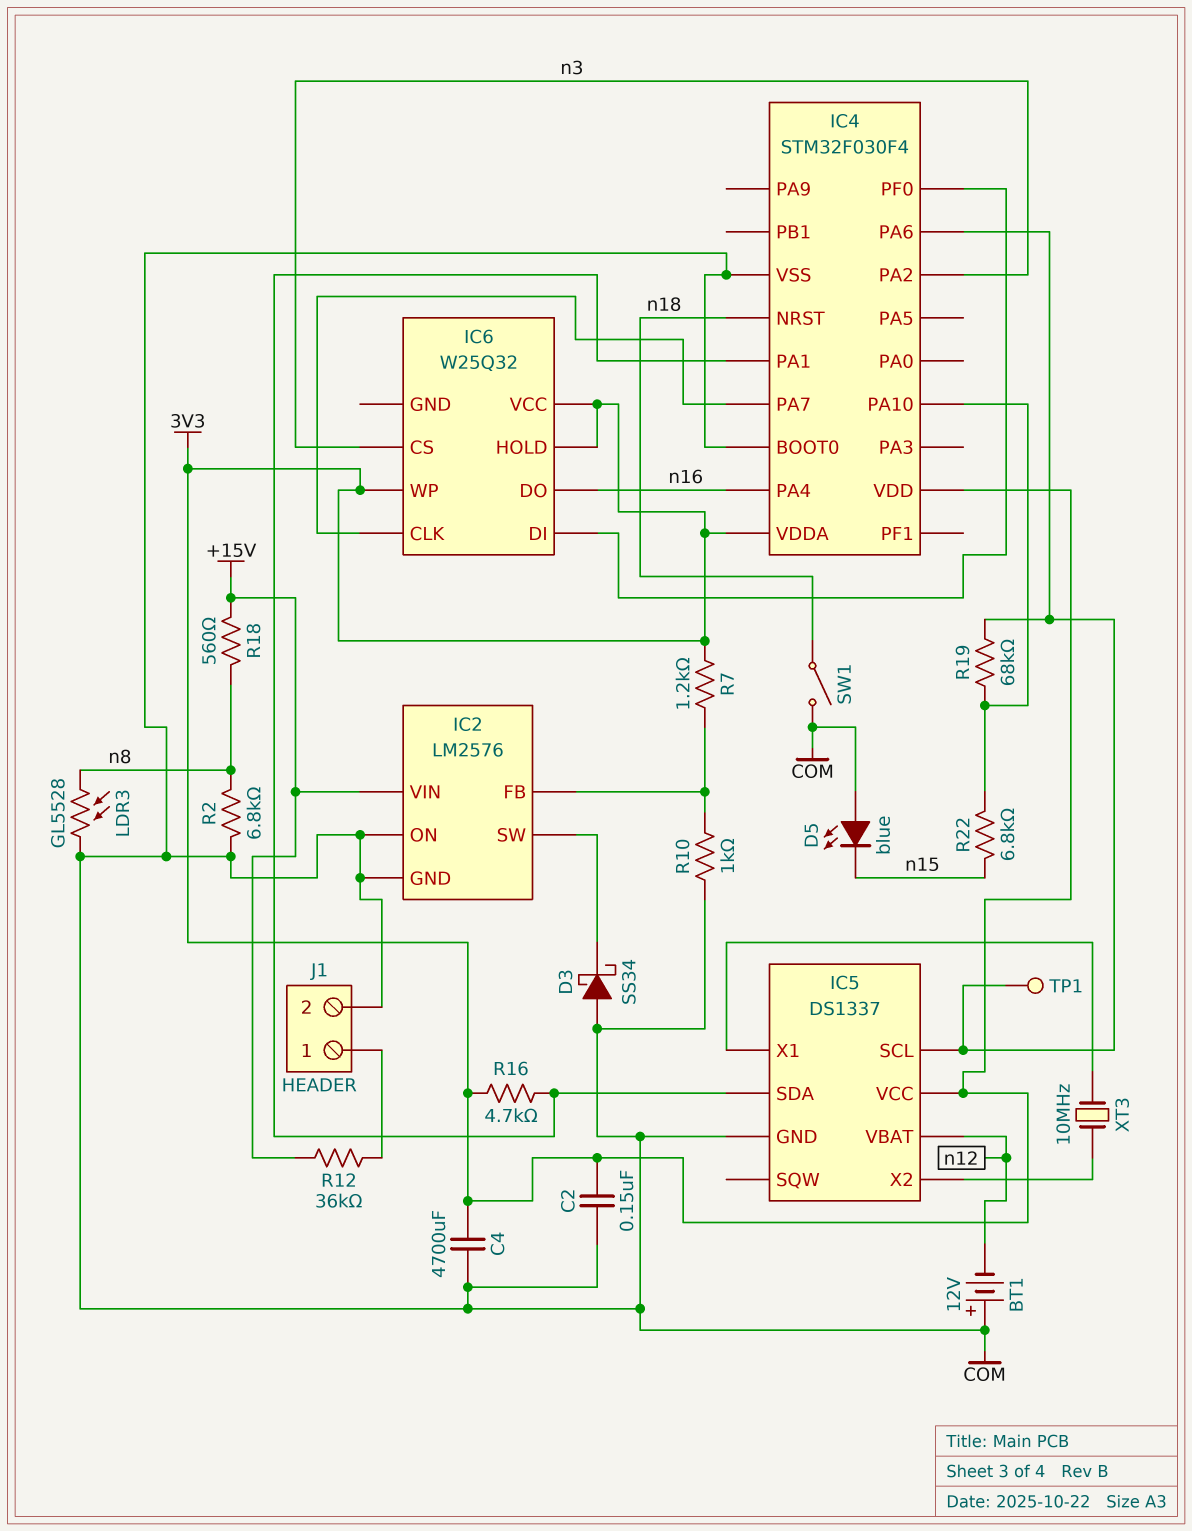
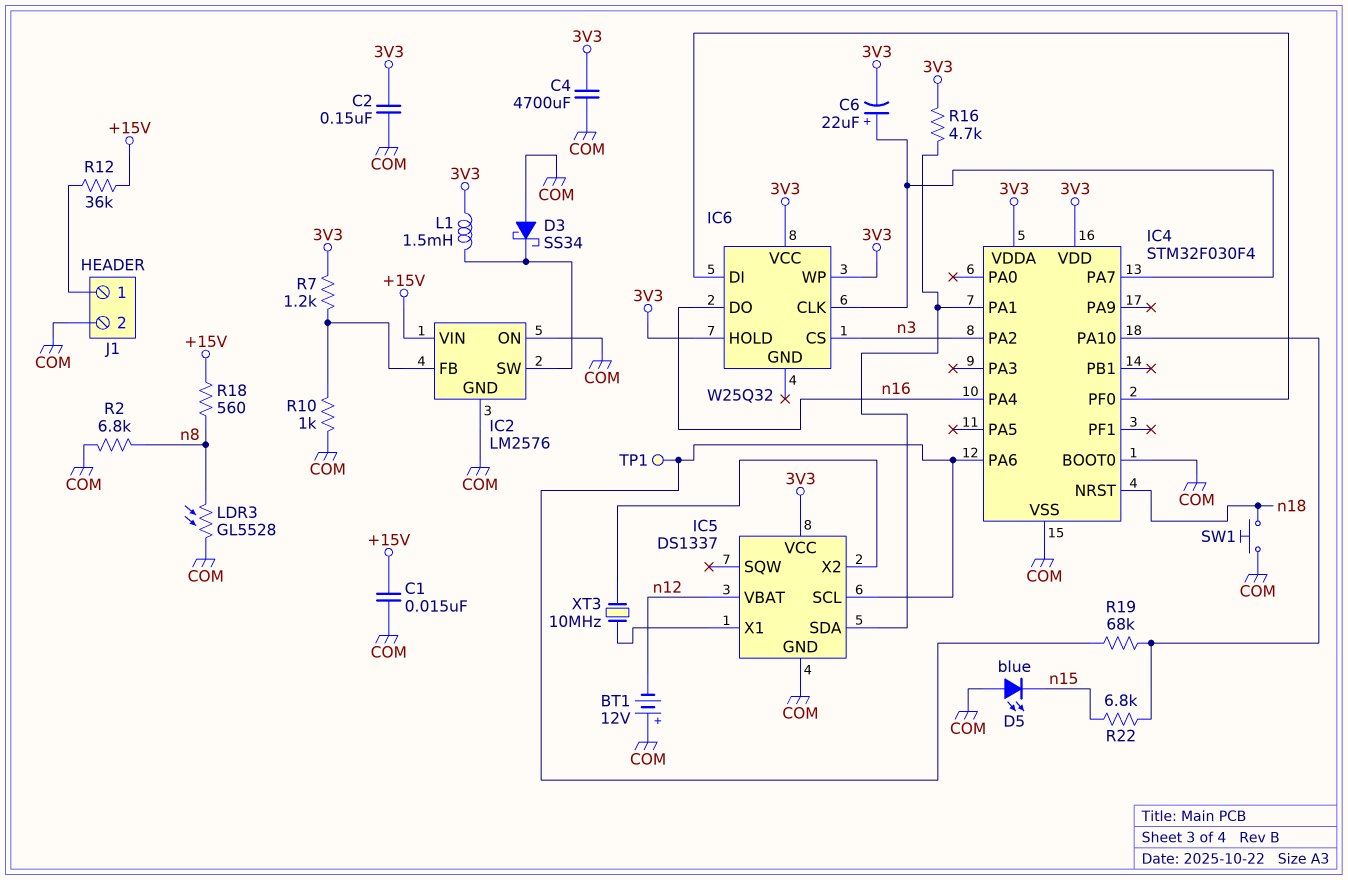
C1: none -> 15nF (+15V, COM)
C6: none -> 22uF (plus IC4/PA7, minus 3V3)
L1: none -> 1.5mH (3V3, IC2/SW)
SW1: switch (COM, n18) -> button (COM, n18)

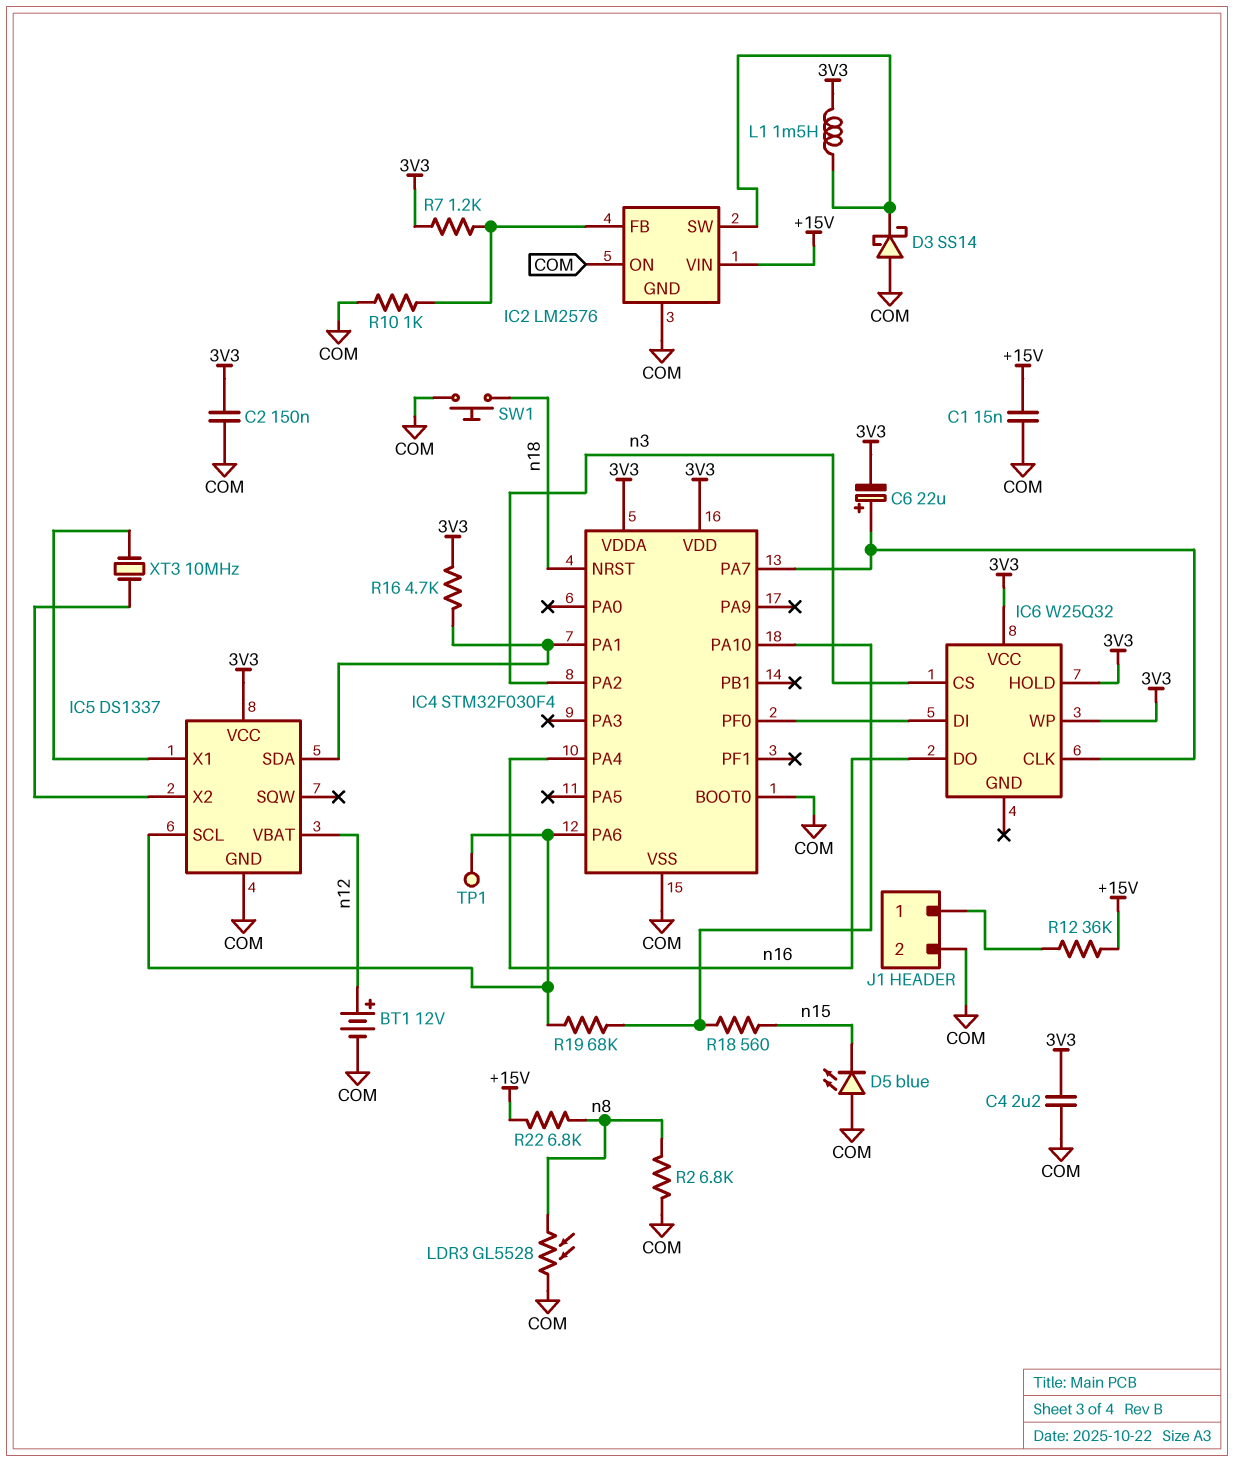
BT1: 12V (plus COM, minus n12) -> 12V (plus n12, minus COM)
C4: 4700uF (3V3, COM) -> 2.2uF (3V3, COM)
D3: schottky SS34 (A COM, K IC2/SW) -> schottky SS14 (A COM, K IC2/SW)
R18: 560 (+15V, n8) -> 560 (IC4/PA10, n15)
R22: 6.8k (IC4/PA10, n15) -> 6.8k (+15V, n8)

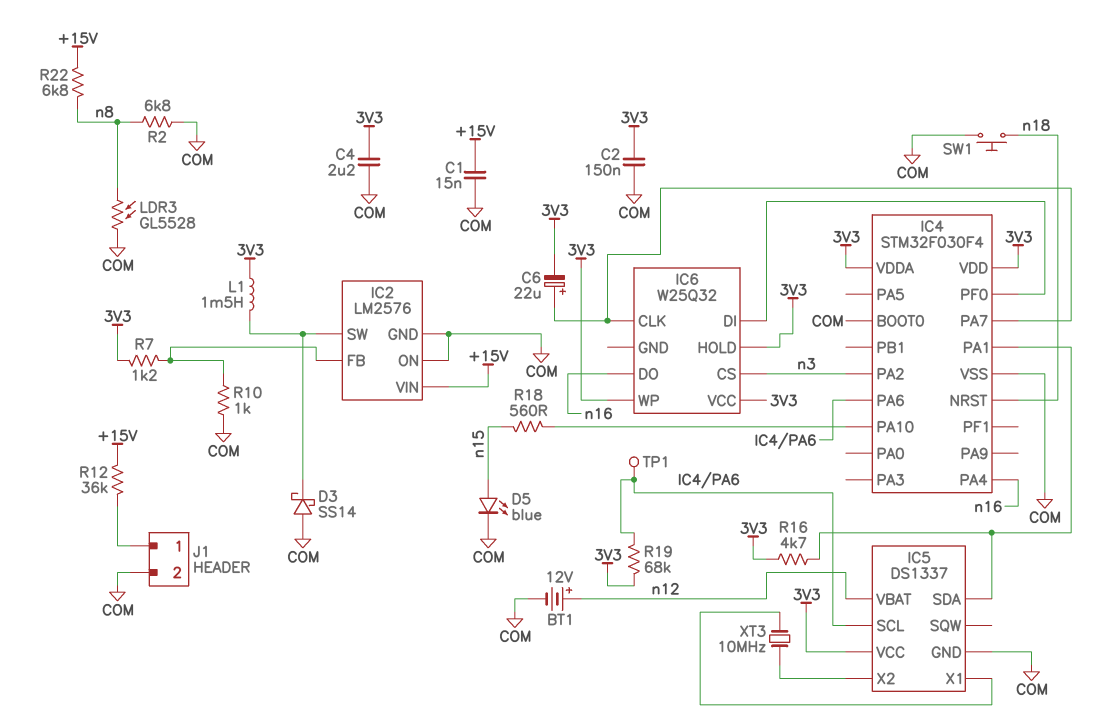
D5: LED blue (A COM, K n15) -> LED blue (A n15, K COM)
R19: 68k (IC4/PA6, IC4/PA10) -> 68k (3V3, IC4/PA6)

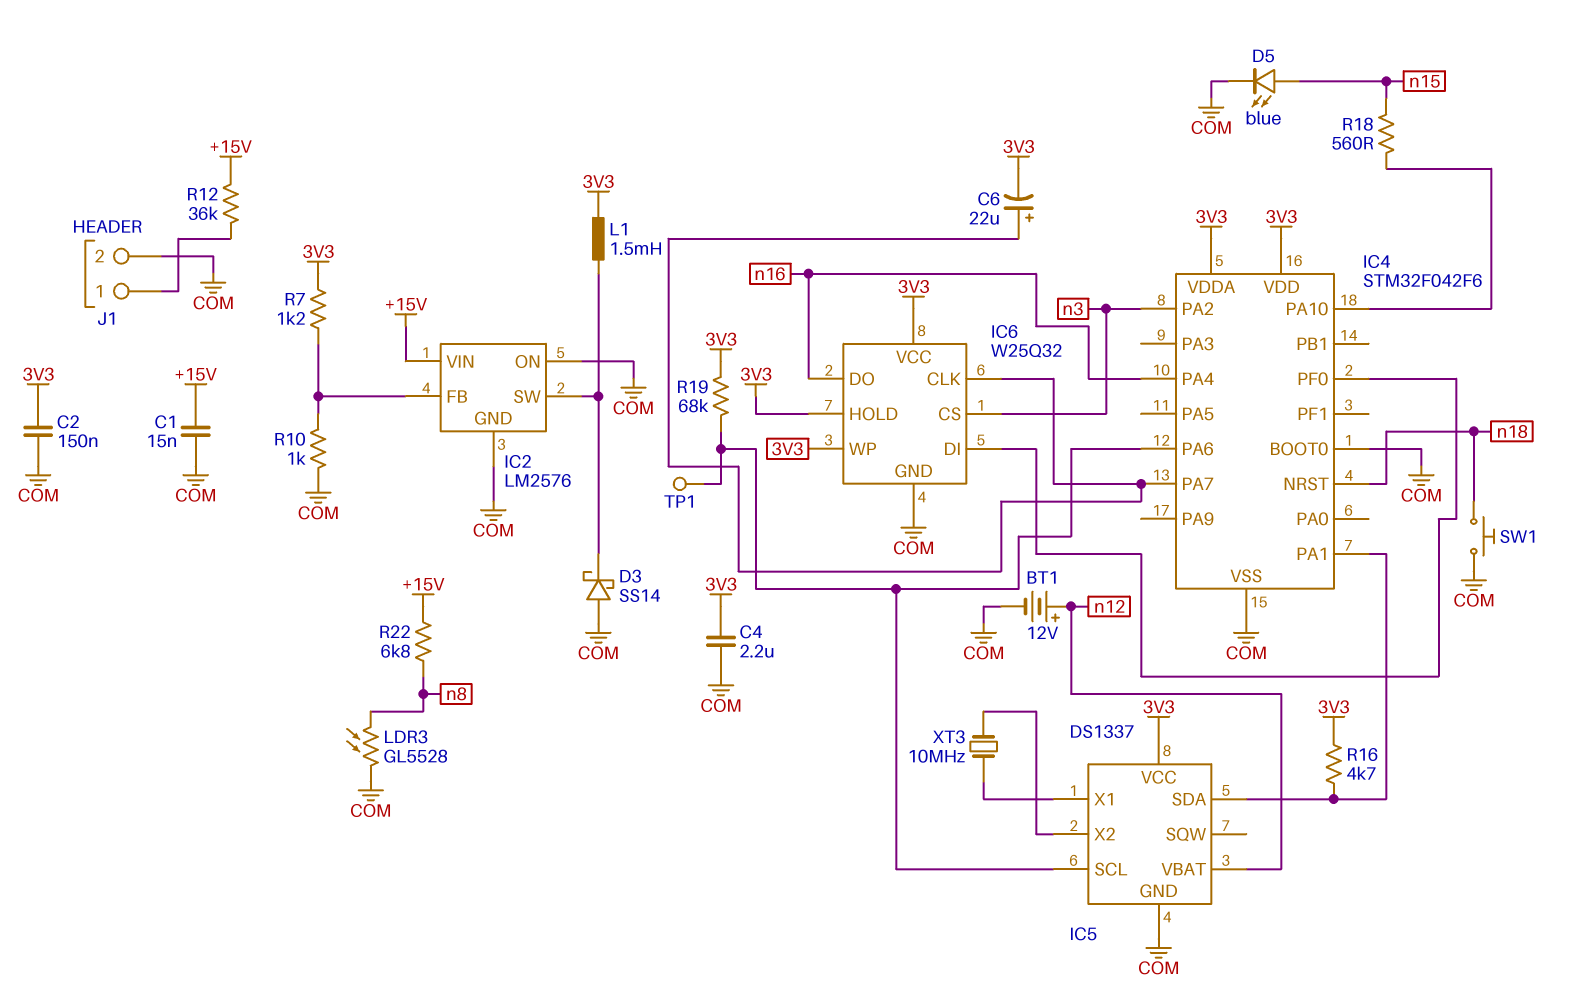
IC4: STM32F030F4 -> STM32F042F6
IC6 pin GND: none -> COM
R2: 6.8k (COM, n8) -> none

